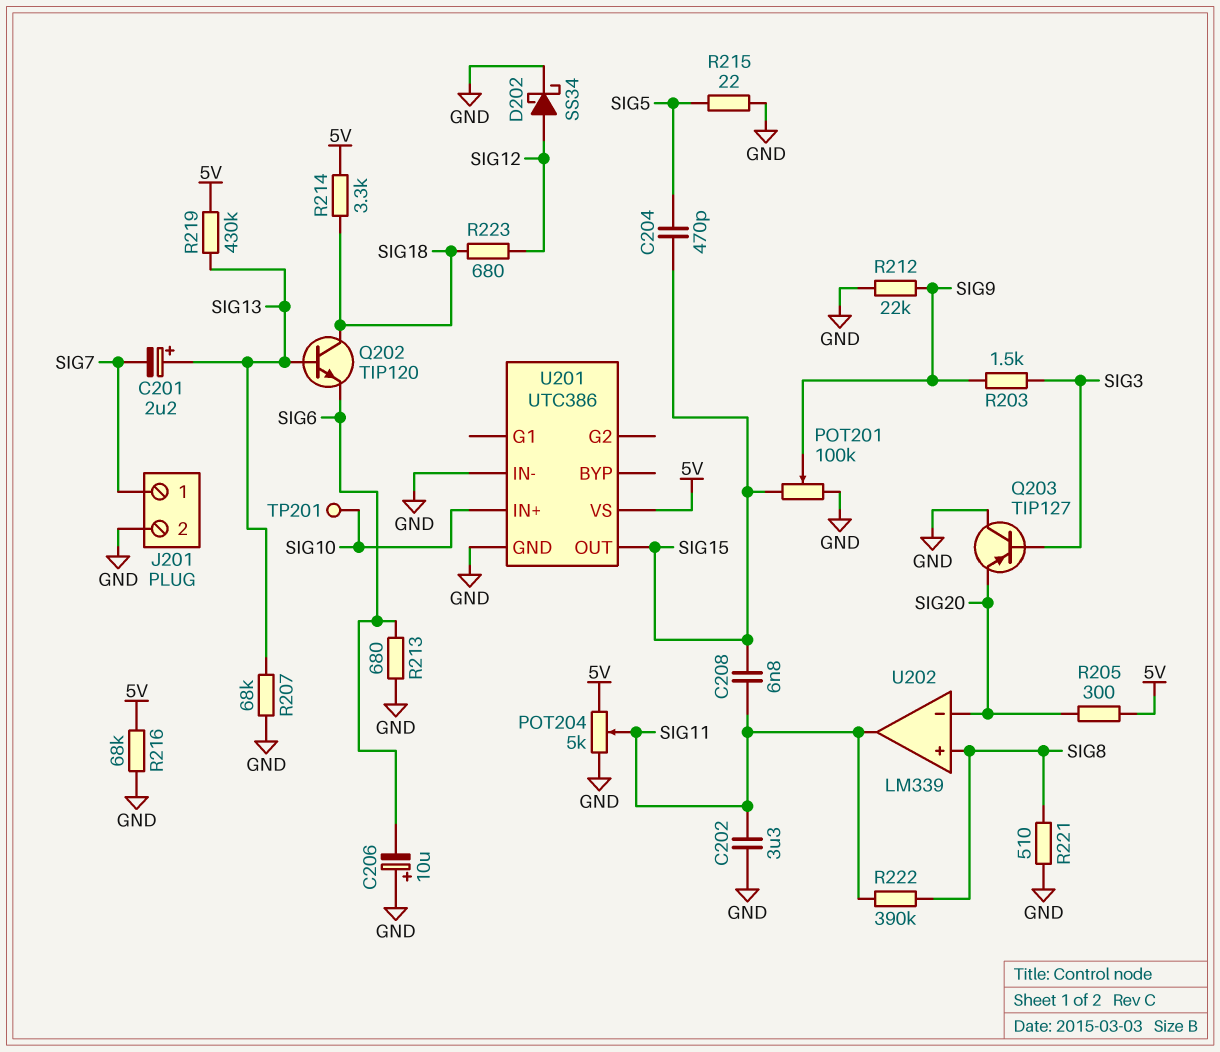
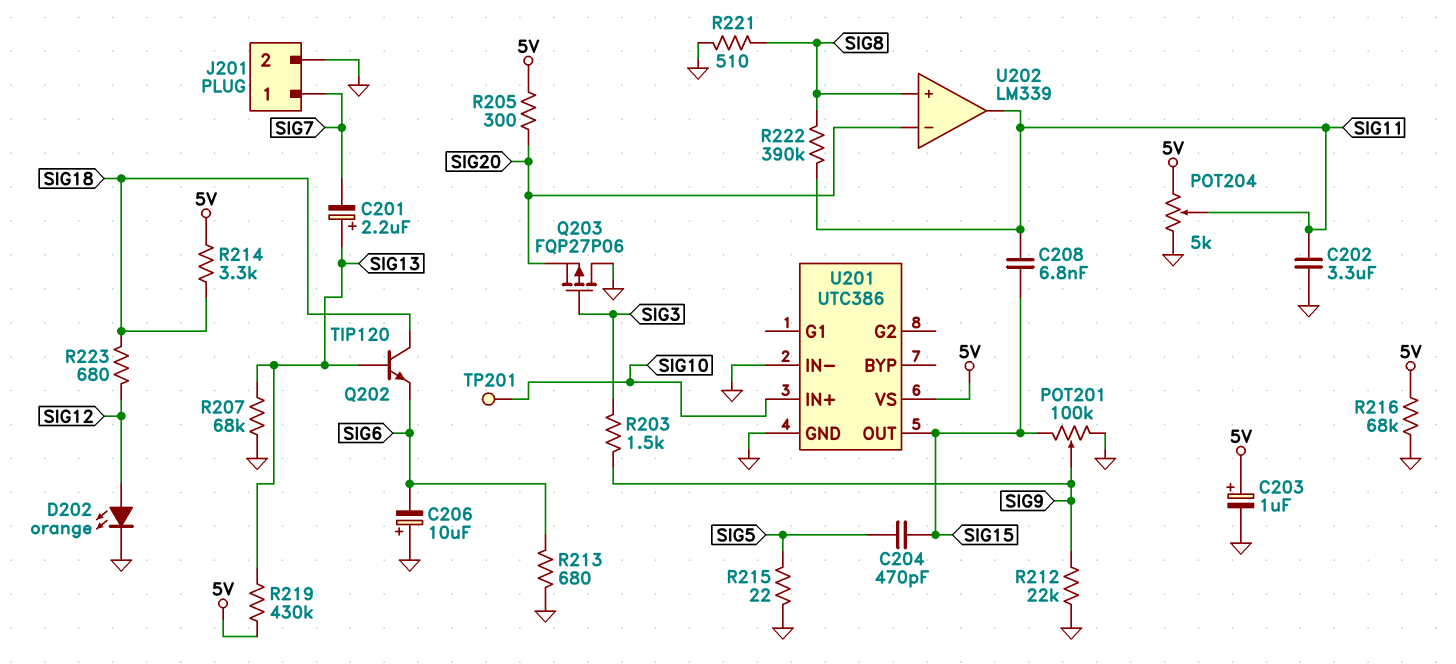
C203: none -> 1uF (plus 5V, minus GND)
D202: schottky SS34 (A SIG12, K GND) -> LED orange (A SIG12, K GND)
Q203: PNP TIP127 (B SIG3, C GND, E SIG20) -> PMOS FQP27P06 (G SIG3, D GND, S SIG20)

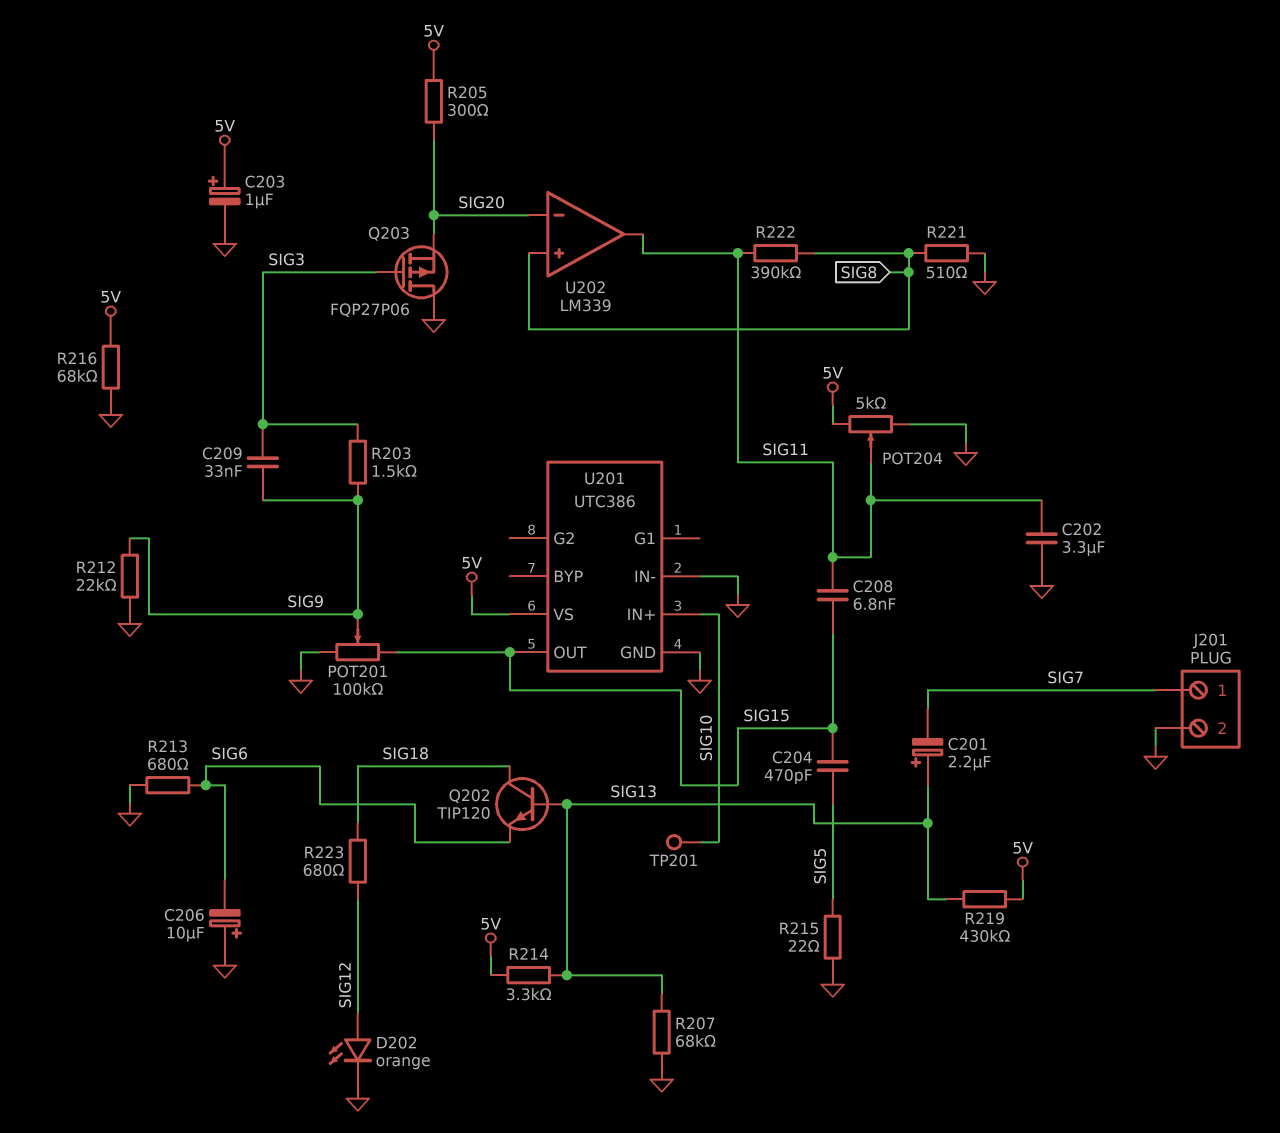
C209: none -> 33nF (SIG3, SIG9)
R214: 3.3k (5V, SIG18) -> 3.3k (5V, SIG13)

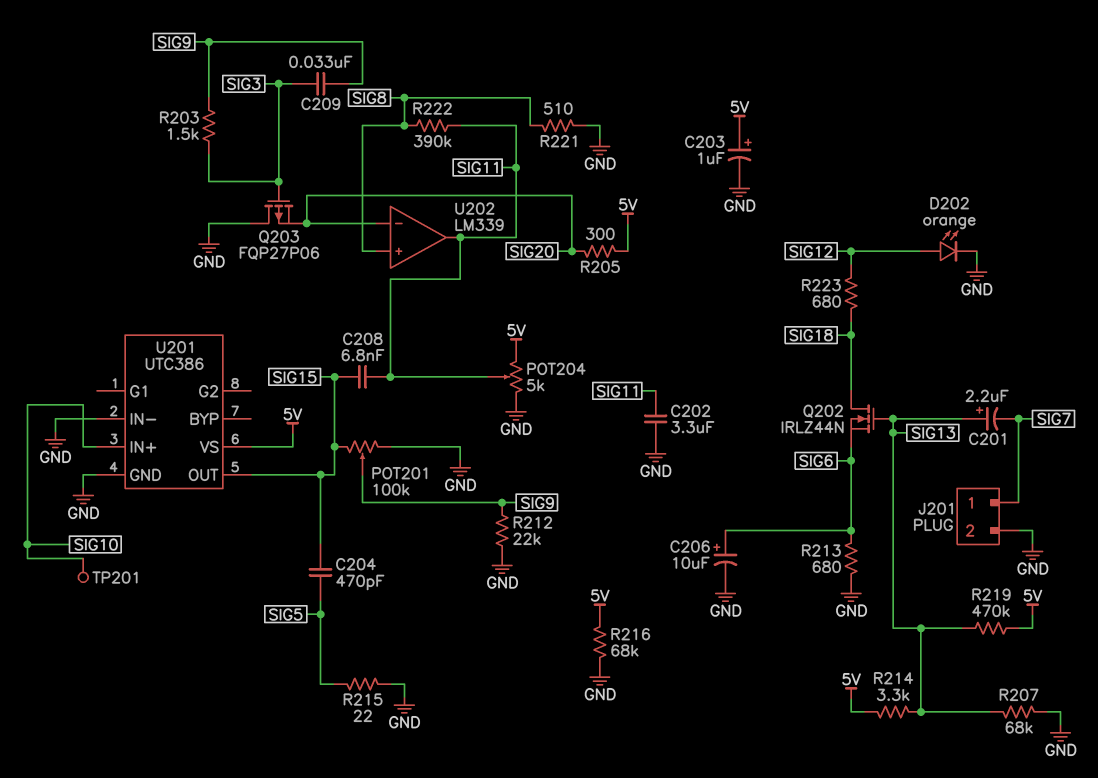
C206: 10uF (plus GND, minus SIG6) -> 10uF (plus SIG6, minus GND)
Q202: NPN TIP120 (B SIG13, C SIG18, E SIG6) -> NMOS IRLZ44N (G SIG13, D SIG18, S SIG6)
R219: 430k (5V, SIG13) -> 470k (5V, SIG13)

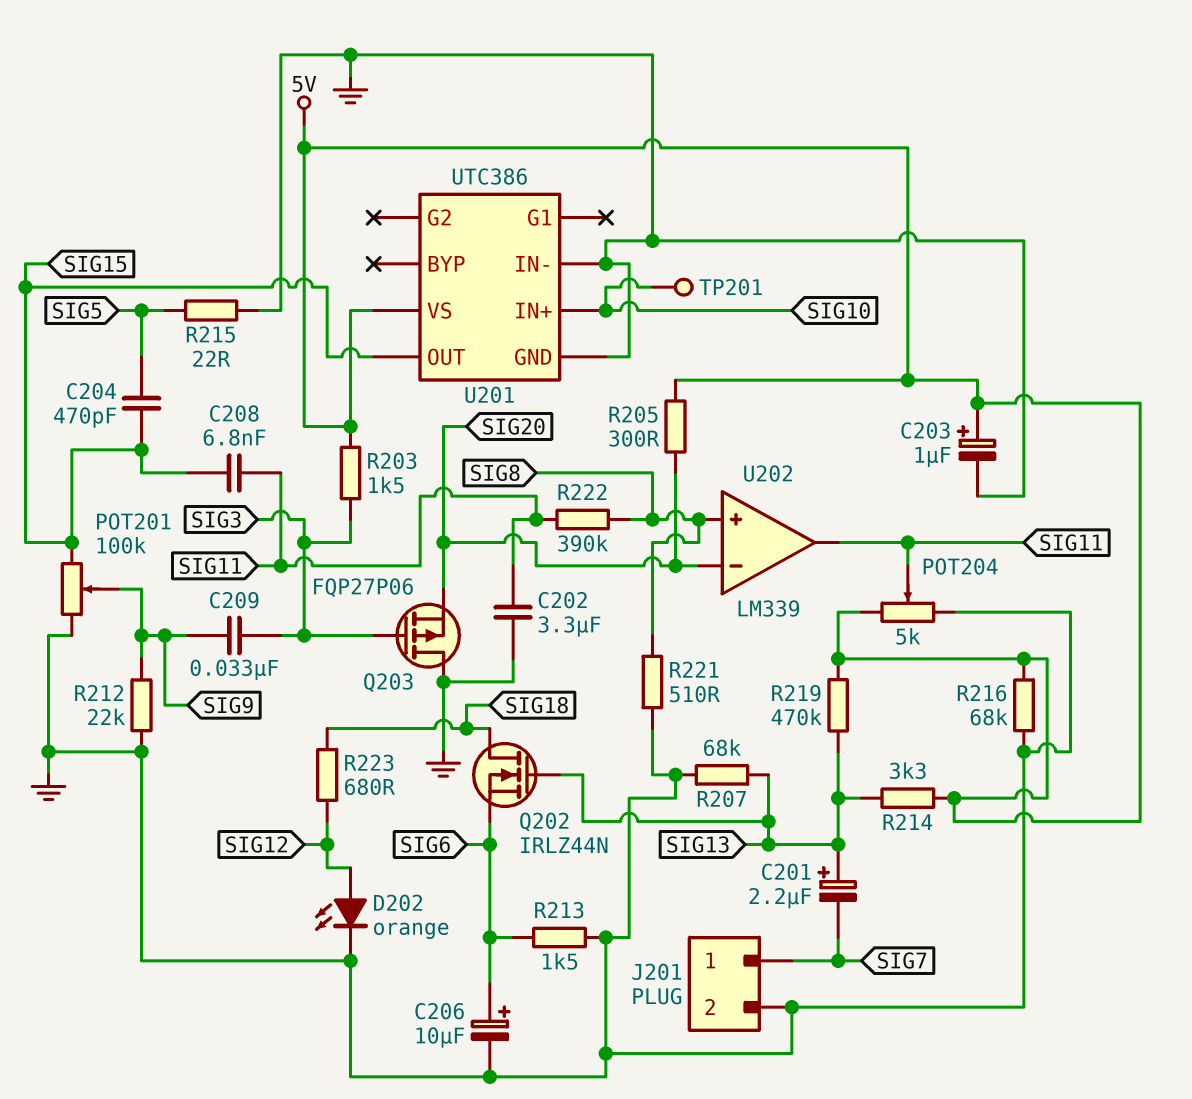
R203: 1.5k (SIG3, SIG9) -> 1.5k (5V, SIG3)
R213: 680 (GND, SIG6) -> 1.5k (GND, SIG6)

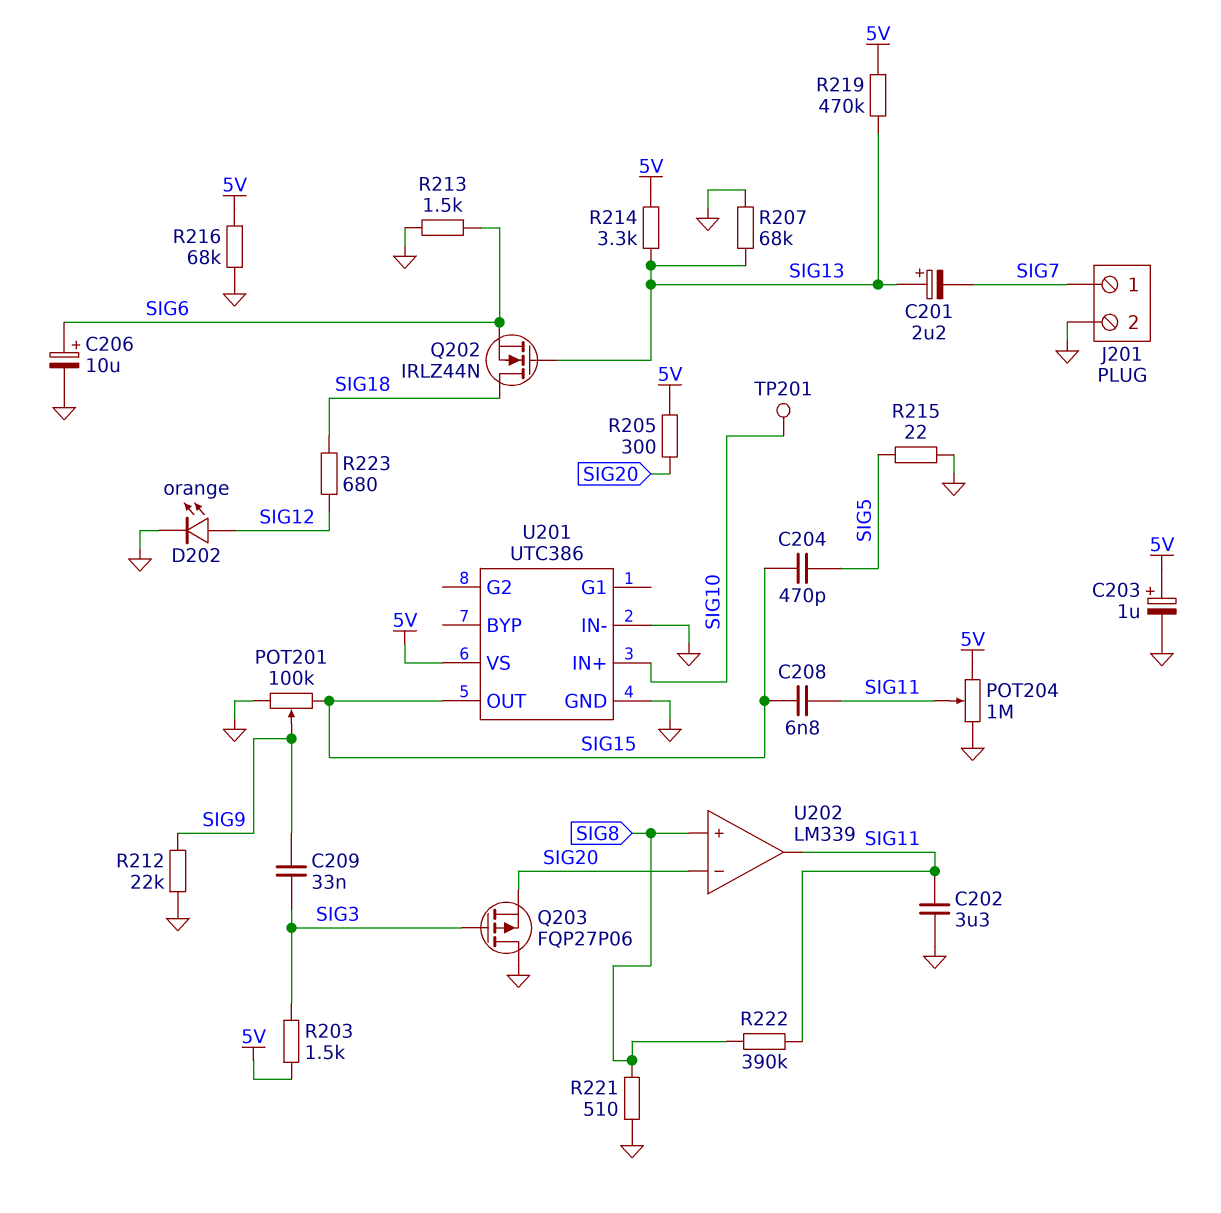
POT204: 5k (5V, GND, wiper SIG11) -> 1M (5V, GND, wiper SIG11)

